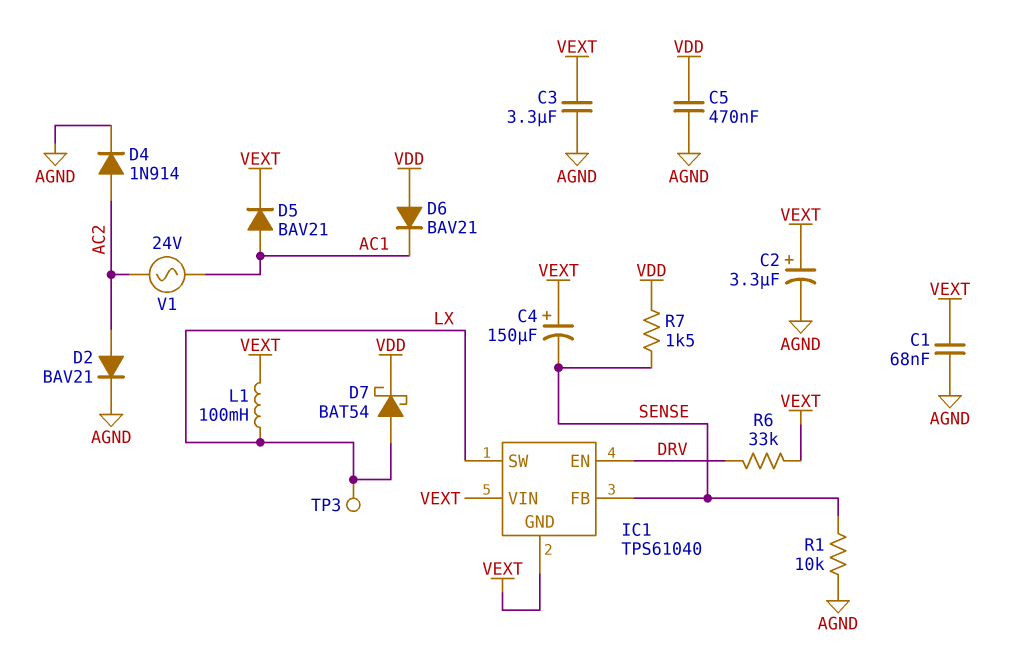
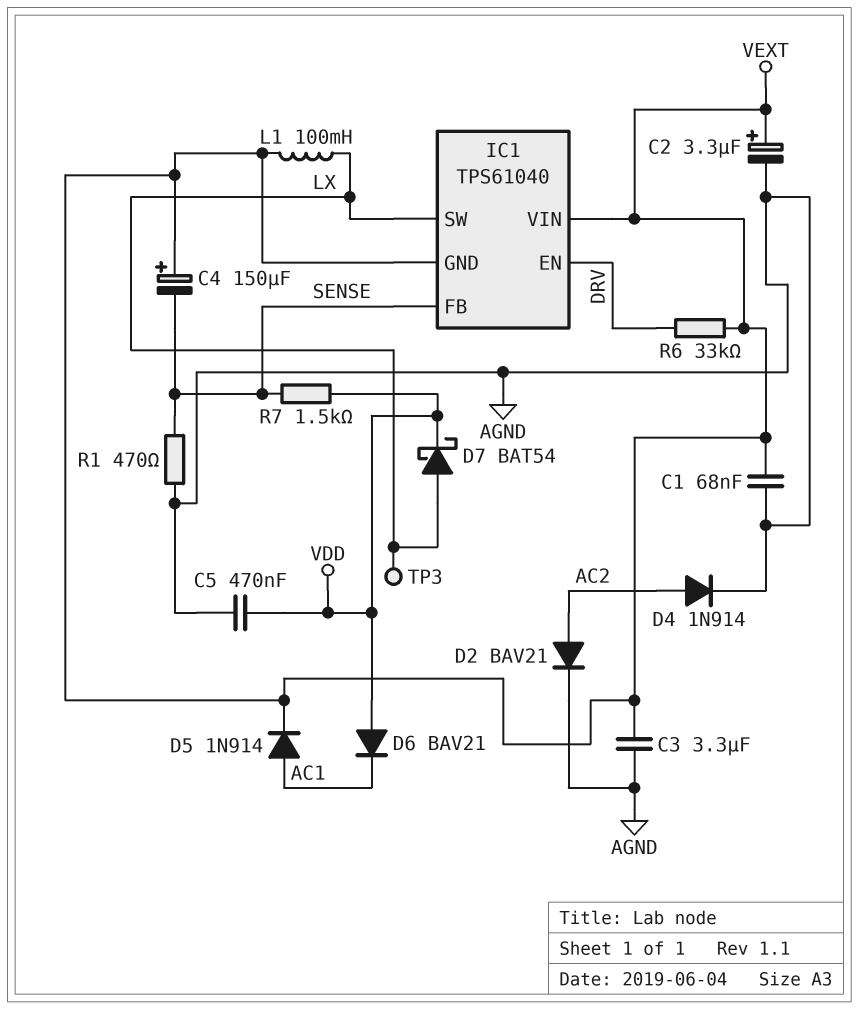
D5: diode BAV21 (A AC1, K VEXT) -> diode 1N914 (A AC1, K VEXT)
R1: 10k (AGND, SENSE) -> 470 (AGND, SENSE)
V1: AC 24V (AC1, AC2) -> none

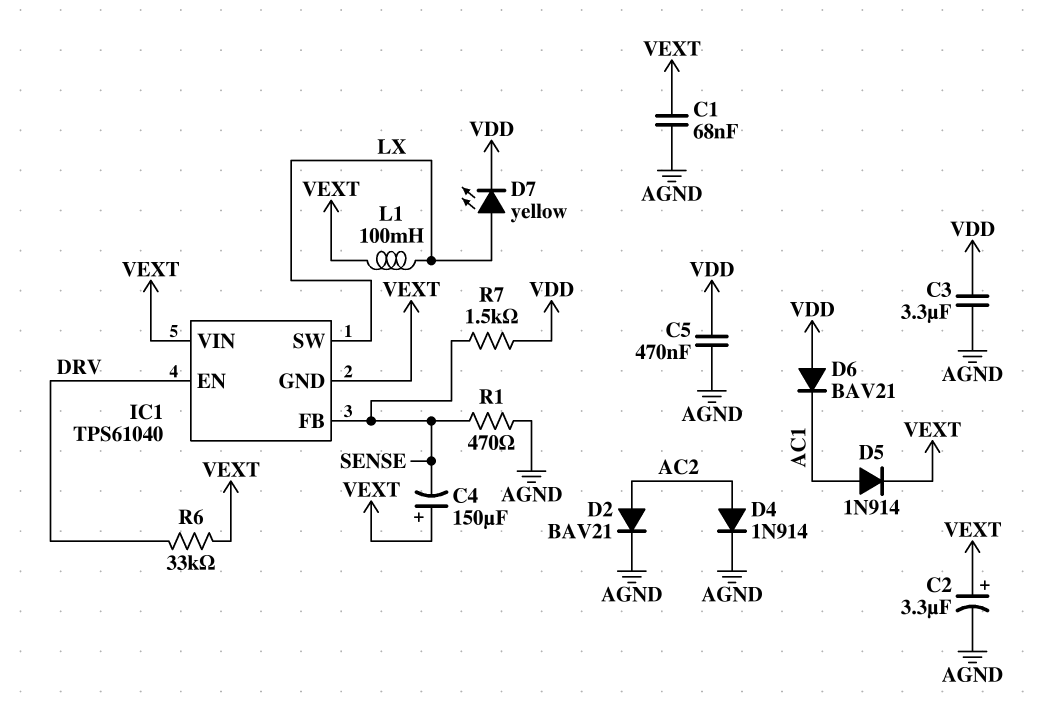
C3: 3.3uF (AGND, VEXT) -> 3.3uF (AGND, VDD)
D7: schottky BAT54 (A LX, K VDD) -> LED yellow (A LX, K VDD)
TP3: test point (LX) -> none

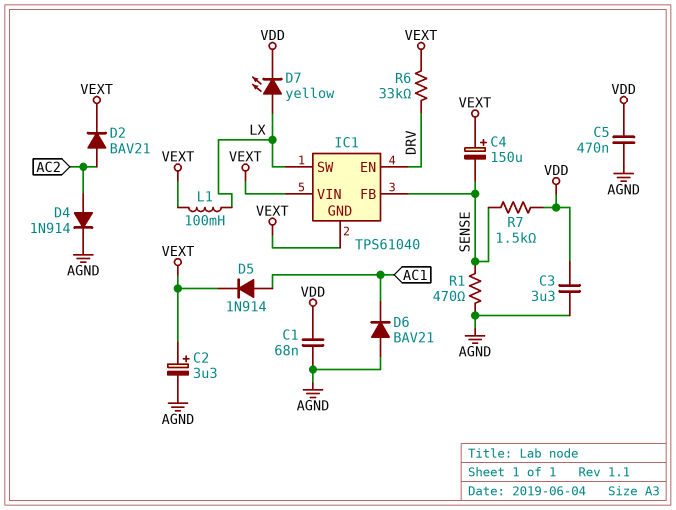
C1: 68nF (AGND, VEXT) -> 68nF (AGND, VDD)
D2: diode BAV21 (A AC2, K AGND) -> diode BAV21 (A AC2, K VEXT)
D6: diode BAV21 (A VDD, K AC1) -> diode BAV21 (A AGND, K AC1)

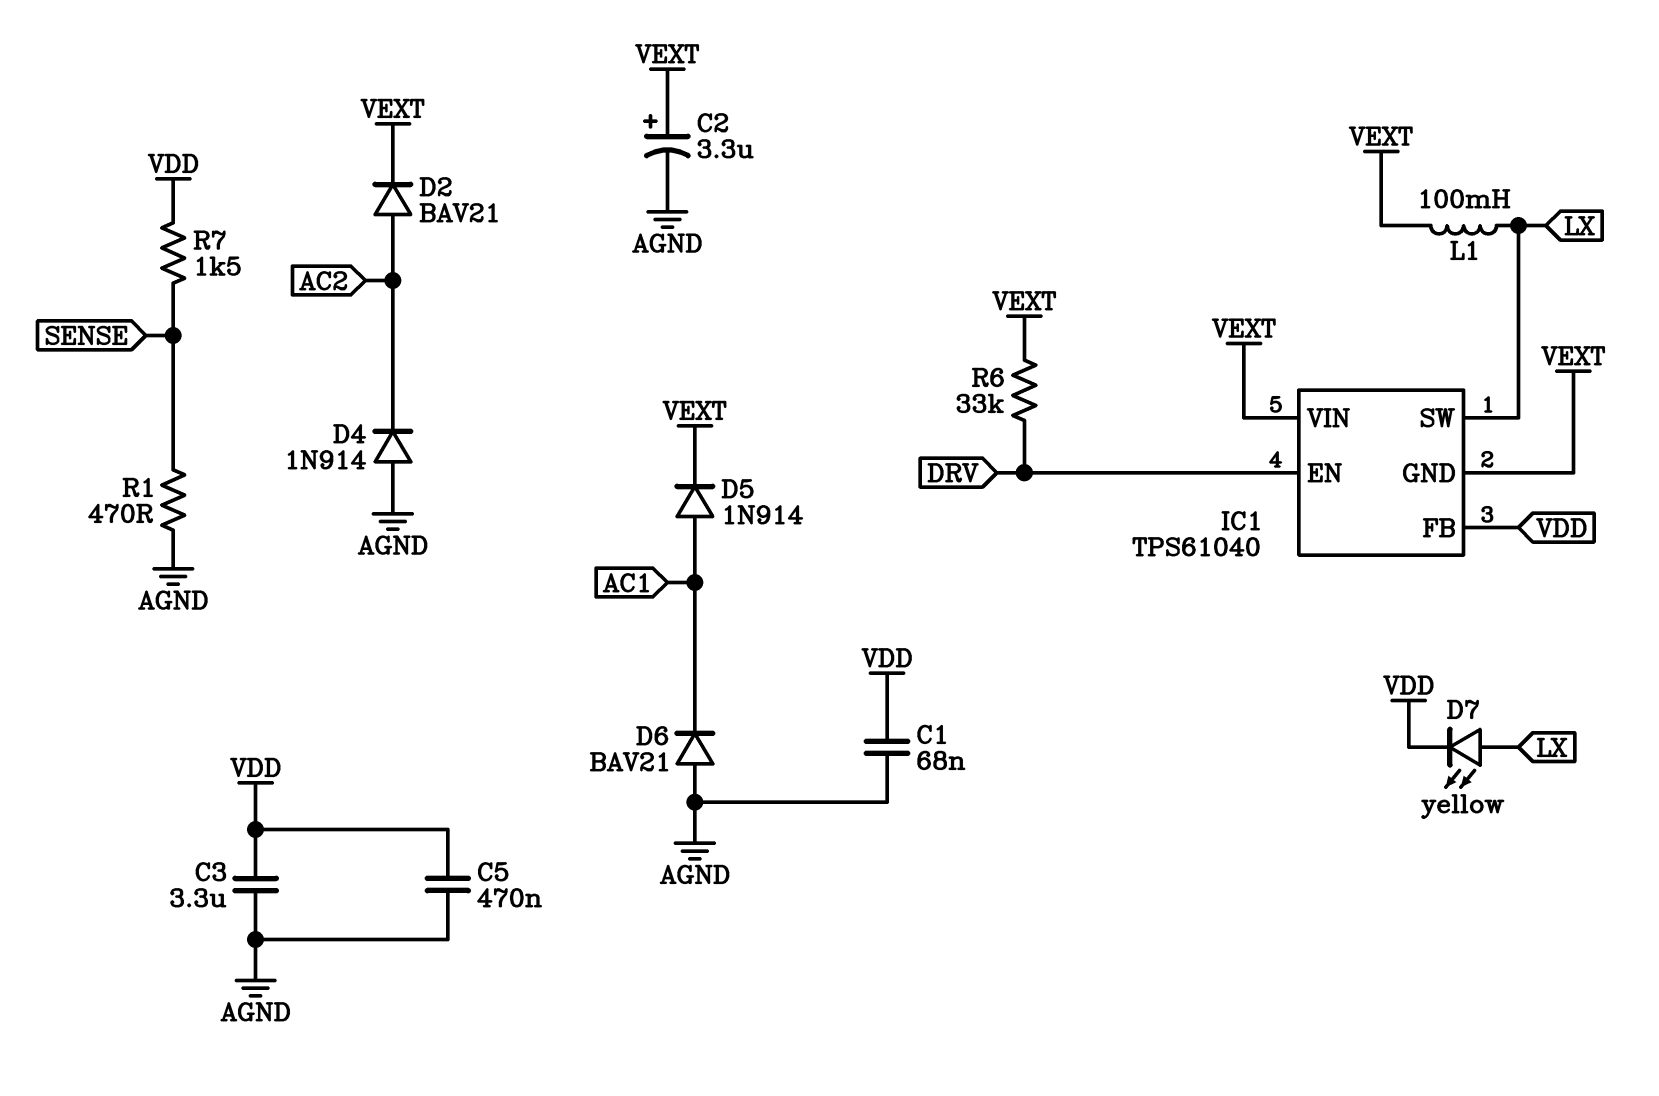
C4: 150uF (plus VEXT, minus SENSE) -> none
D4: diode 1N914 (A AC2, K AGND) -> diode 1N914 (A AGND, K AC2)
IC1 pin FB: SENSE -> VDD

